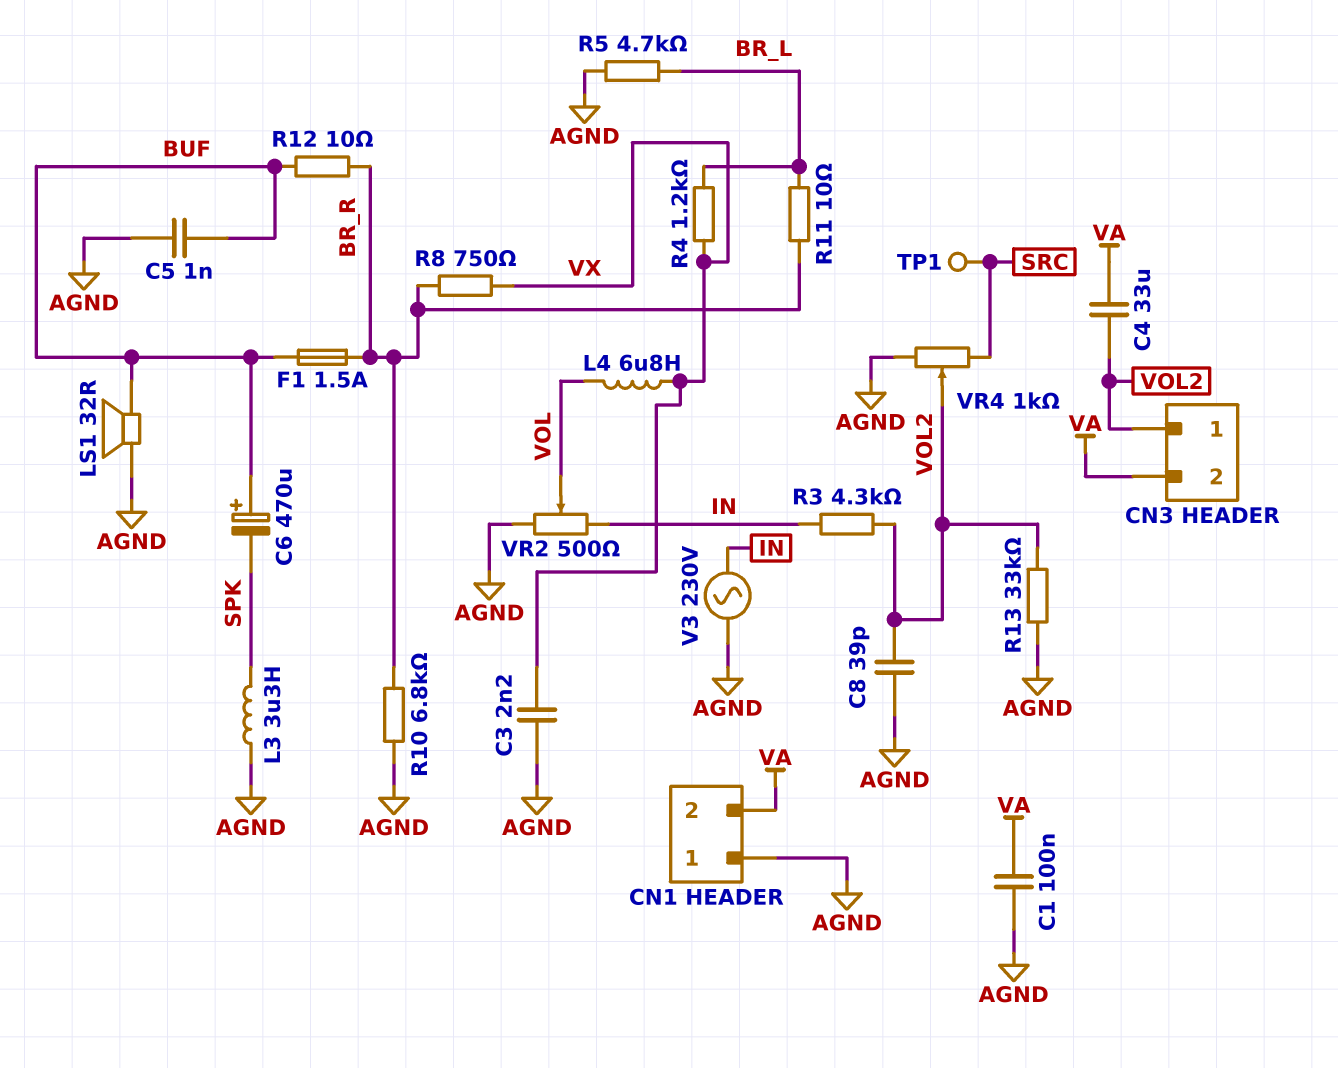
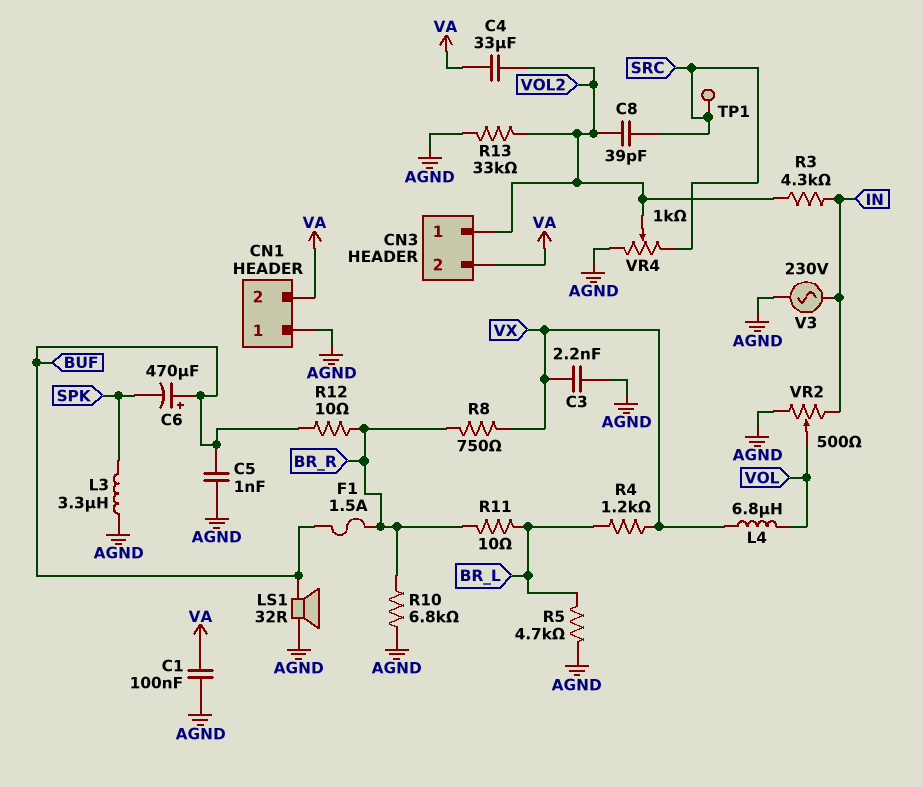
C8: 39pF (AGND, VOL2) -> 39pF (SRC, VOL2)

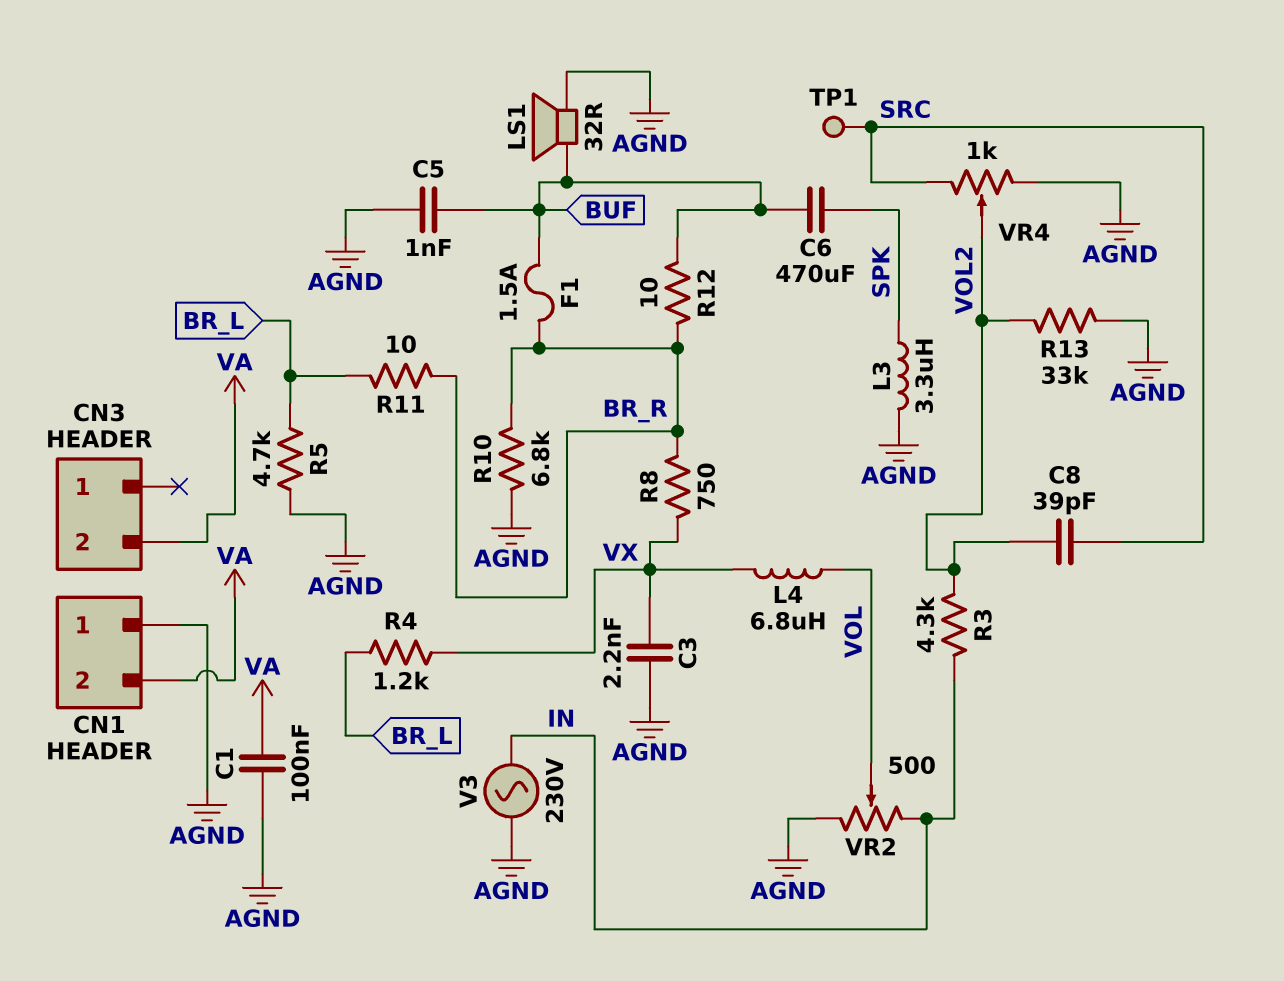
C4: 33uF (VA, VOL2) -> none
C6: 470uF (plus BUF, minus SPK) -> 470uF (BUF, SPK)
CN3 pin 1: VOL2 -> none

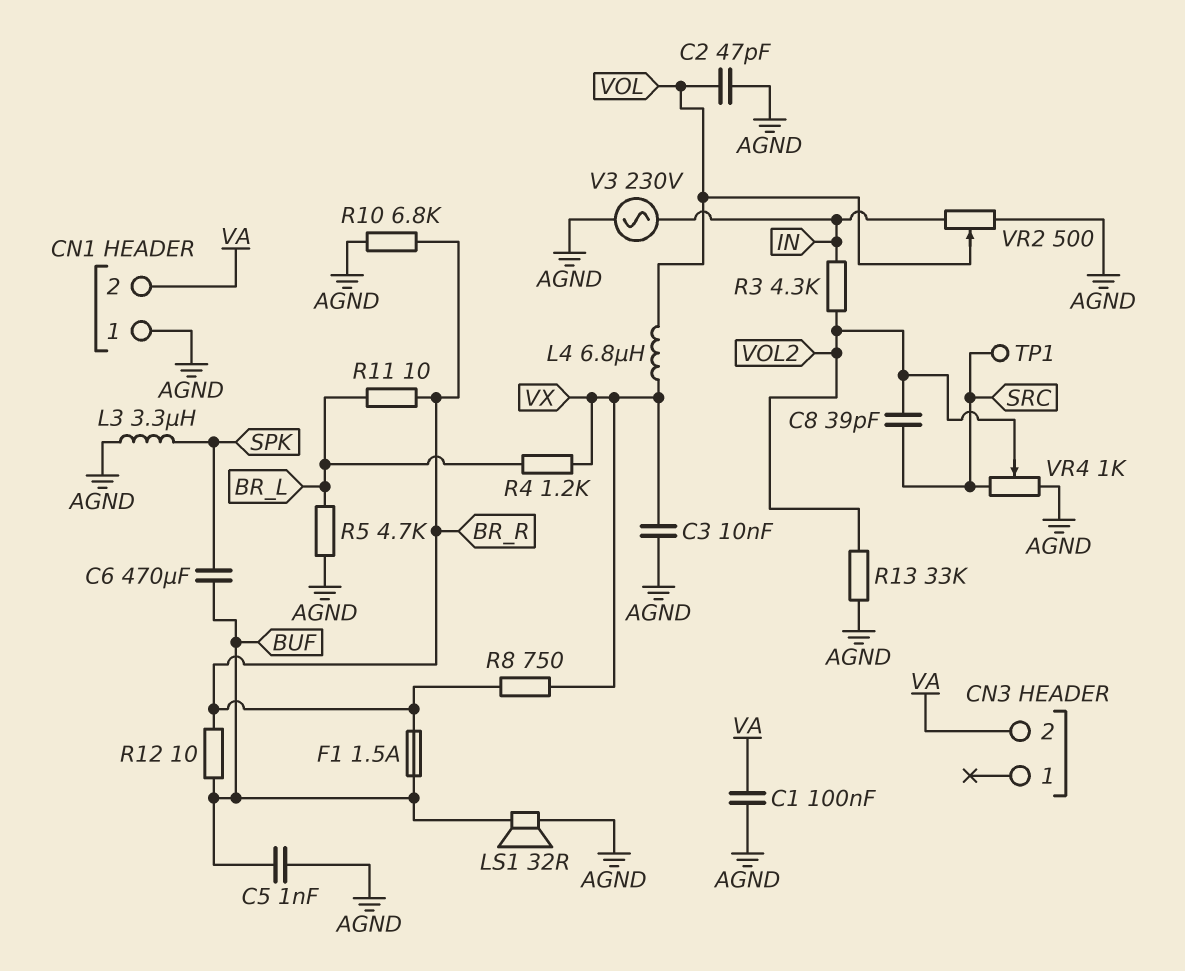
C2: none -> 47pF (AGND, VOL)
C3: 2.2nF (AGND, VX) -> 10nF (AGND, VX)

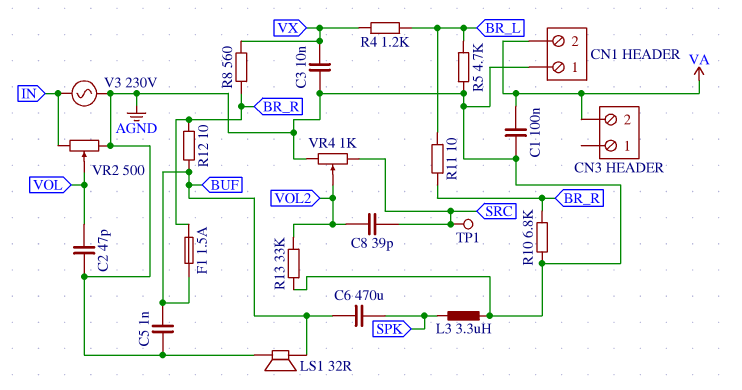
L4: 6.8uH (VOL, VX) -> none
R3: 4.3k (IN, VOL2) -> none
R8: 750 (BR_R, VX) -> 560 (BR_R, VX)

